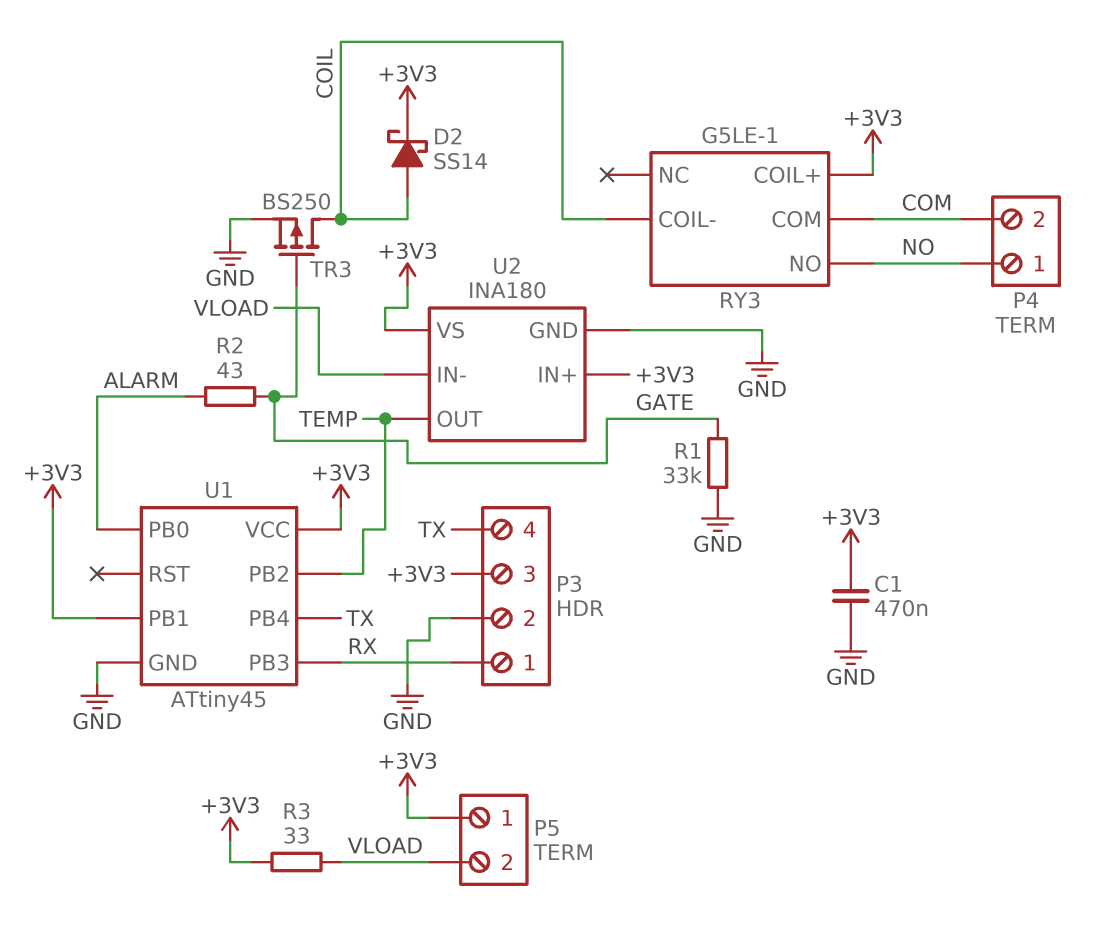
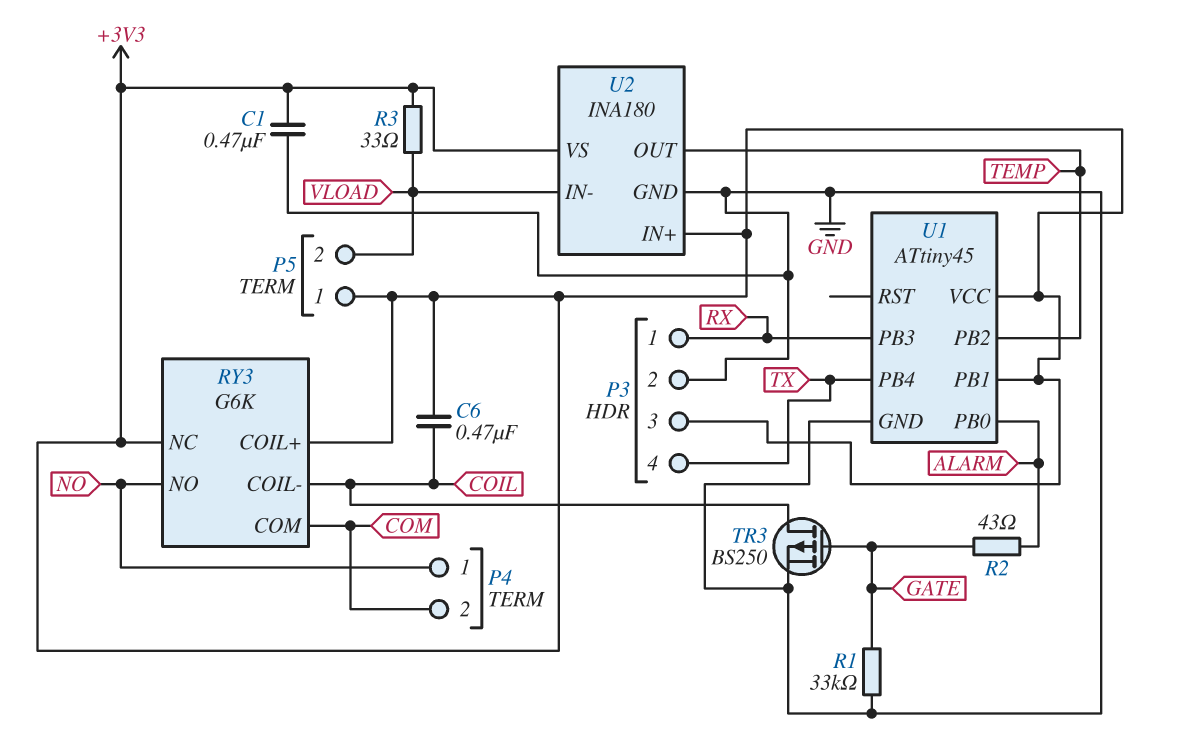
C6: none -> 470nF (+3V3, COIL)
D2: schottky SS14 (A COIL, K +3V3) -> none
RY3: G5LE-1 -> G6K
RY3 pin NC: none -> +3V3

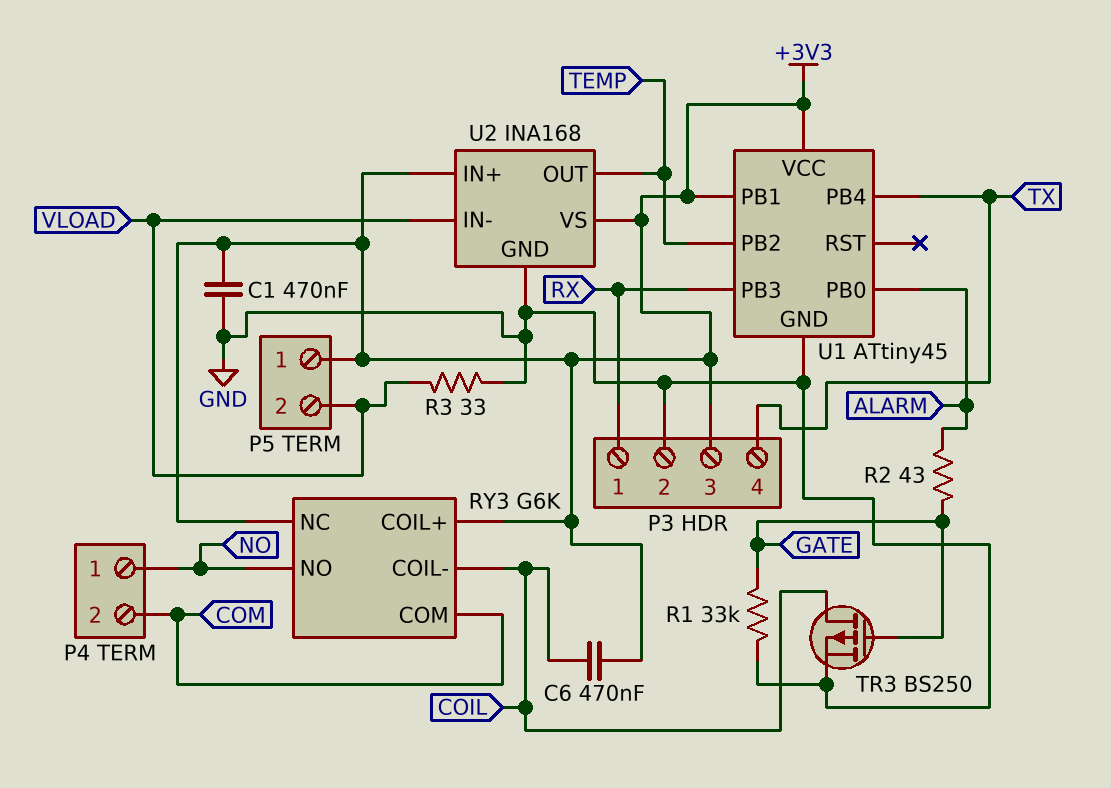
R3: 33 (+3V3, VLOAD) -> 33 (GND, VLOAD)
U2: INA180 -> INA168

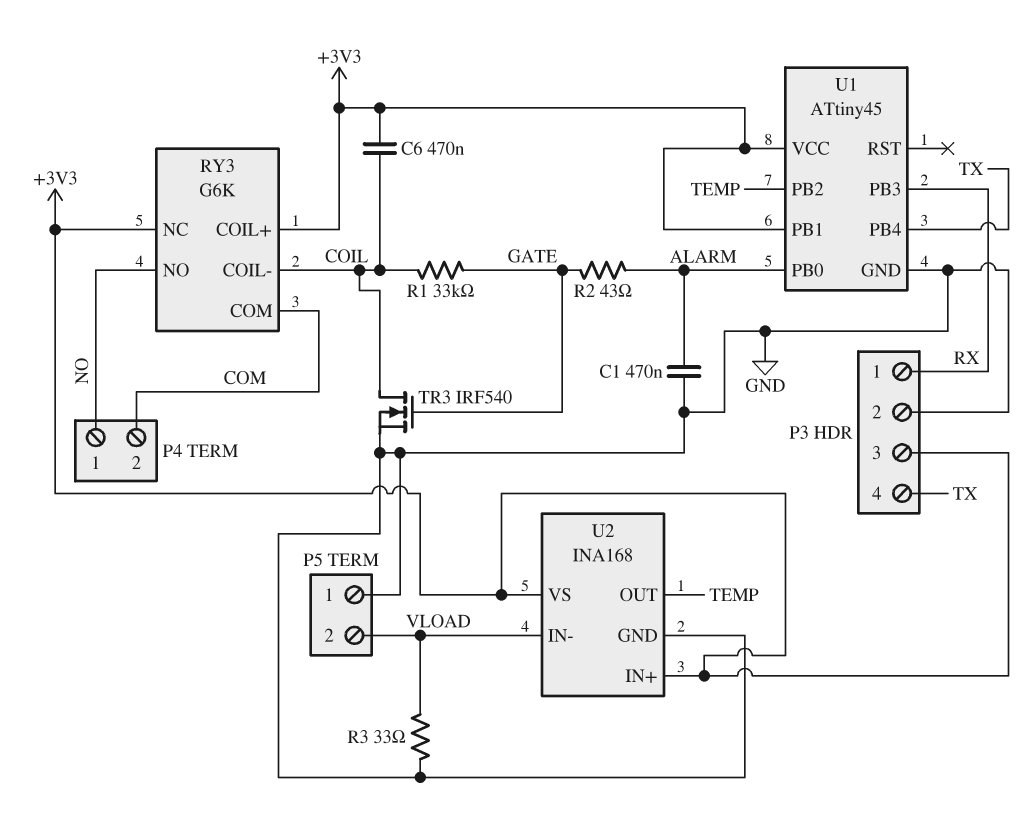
C1: 470nF (+3V3, GND) -> 470nF (ALARM, GND)
P5 pin 1: +3V3 -> GND
R1: 33k (GATE, GND) -> 33k (COIL, GATE)
TR3: PMOS BS250 (G GATE, D COIL, S GND) -> NMOS IRF540 (G GATE, D COIL, S GND)

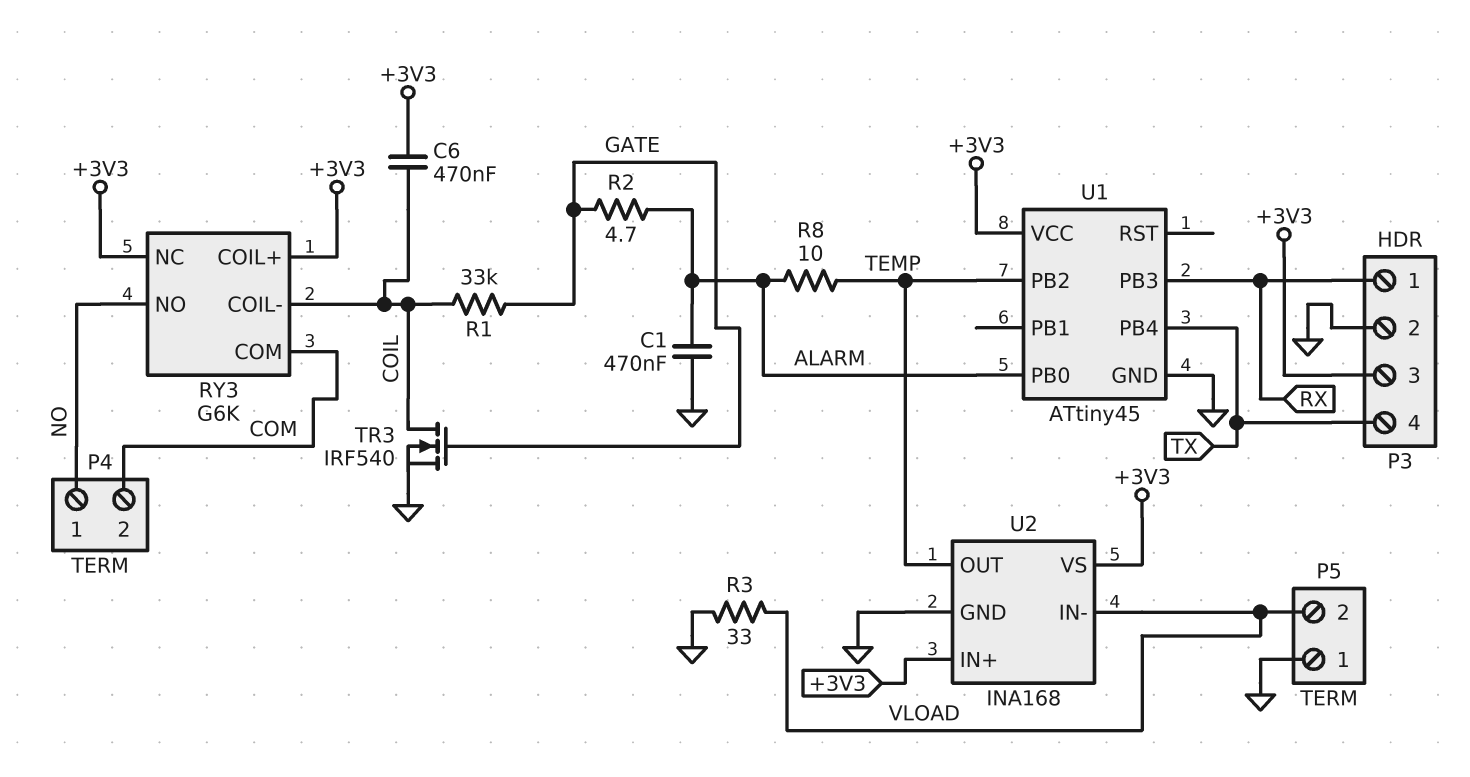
R2: 43 (ALARM, GATE) -> 4.7 (ALARM, GATE)
R8: none -> 10 (ALARM, TEMP)
U1 pin PB1: +3V3 -> none

